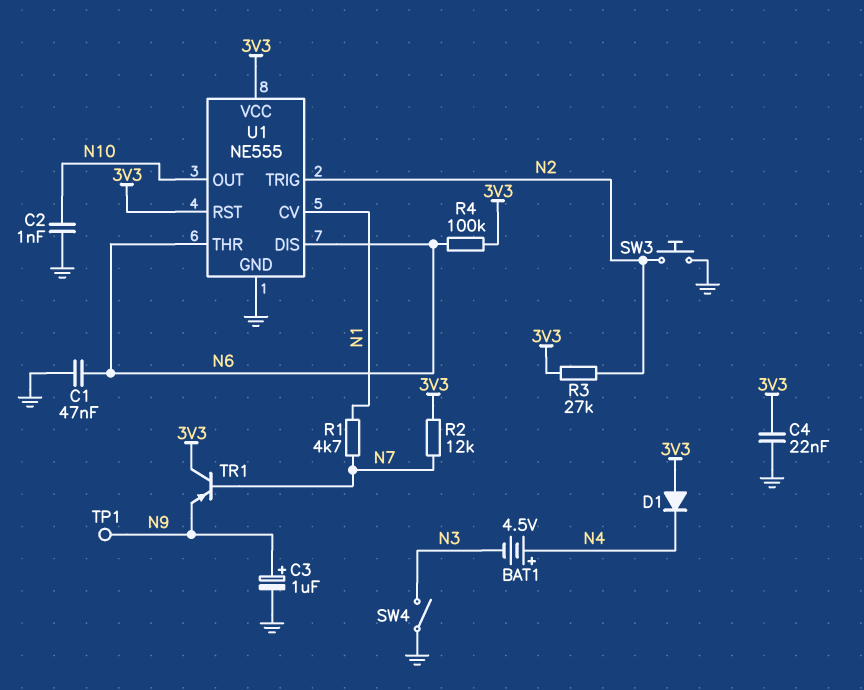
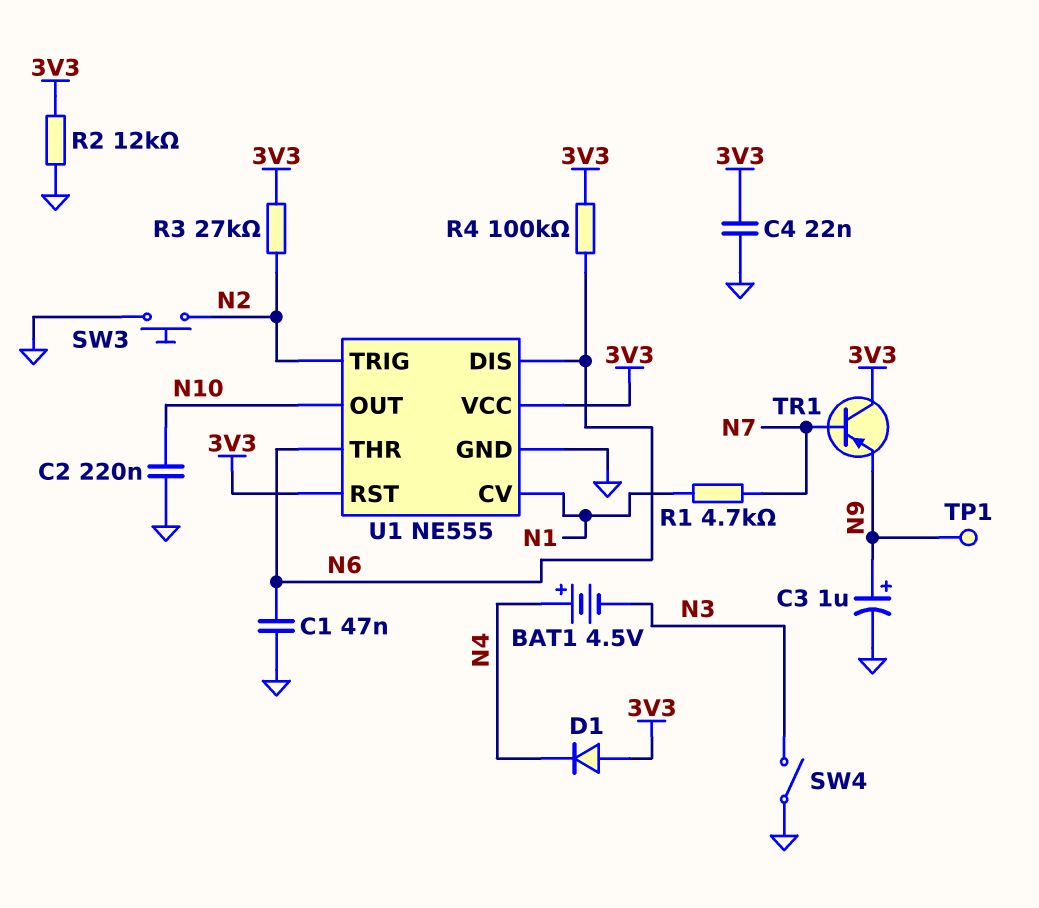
C2: 1nF (GND, N10) -> 220nF (GND, N10)
R2: 12k (3V3, N7) -> 12k (3V3, GND)

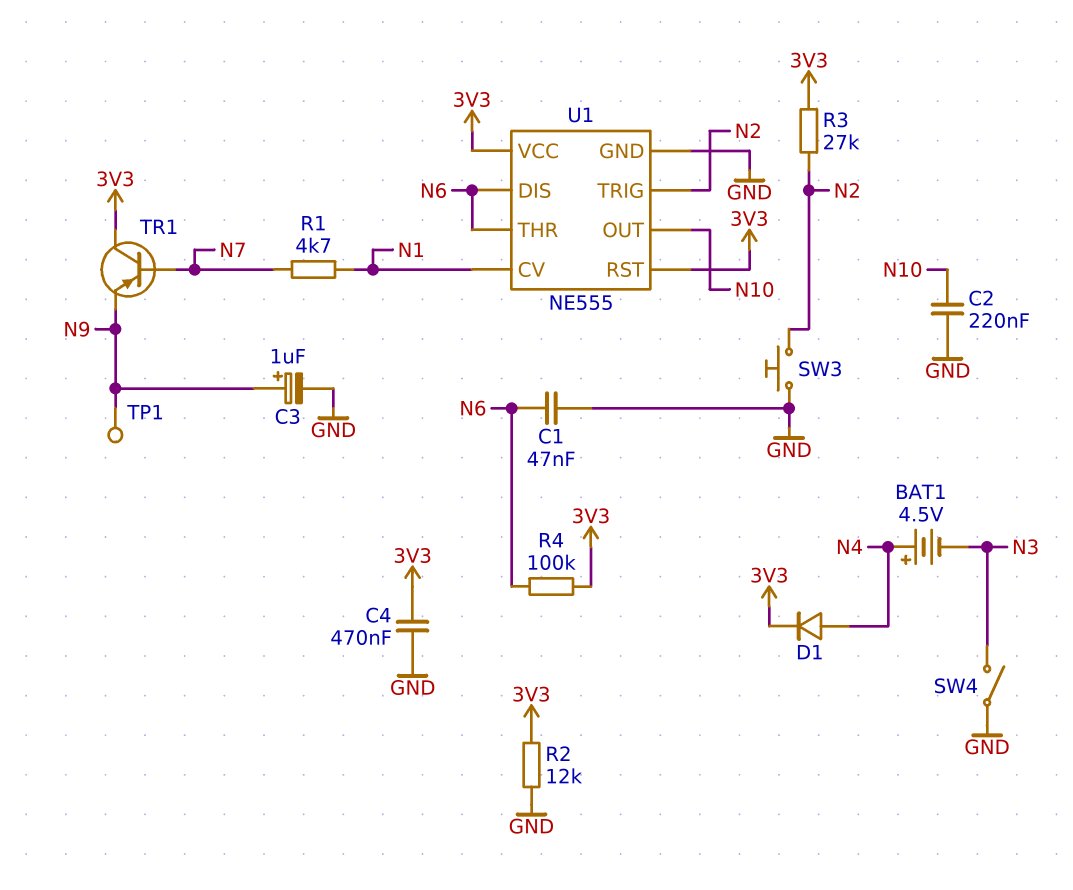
C4: 22nF (3V3, GND) -> 470nF (3V3, GND)
D1: diode (A 3V3, K N4) -> diode (A N4, K 3V3)

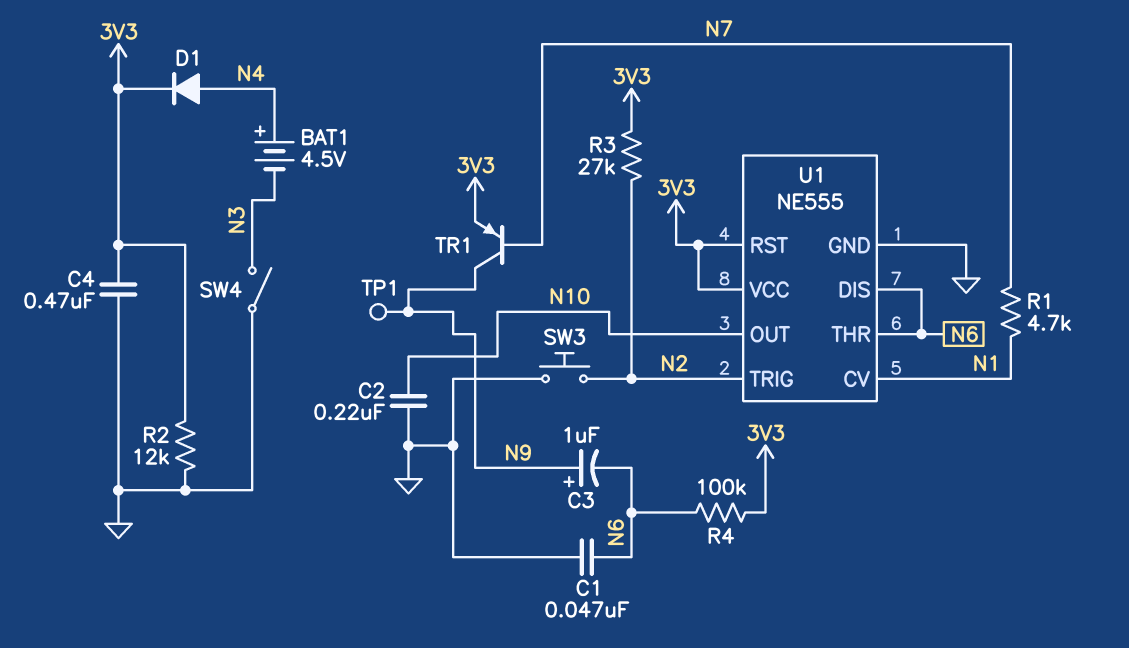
C3: 1uF (plus N9, minus GND) -> 1uF (plus N9, minus N6)
TR1: PNP (B N7, C 3V3, E N9) -> PNP (B N7, C N9, E 3V3)

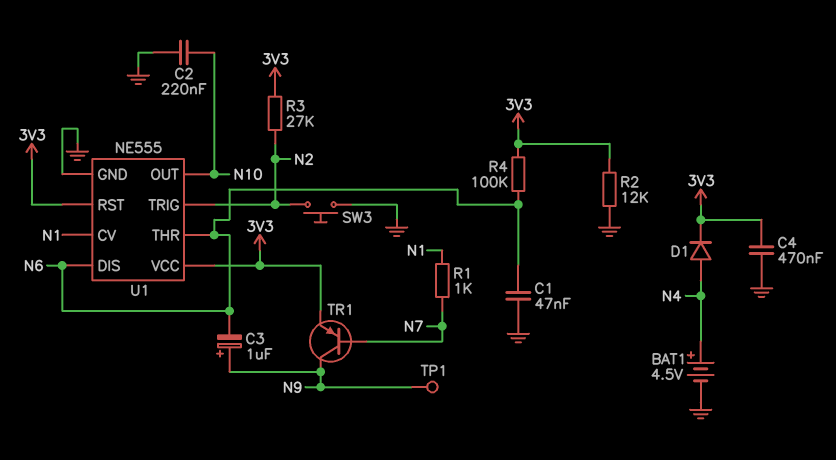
BAT1: 4.5V (plus N4, minus N3) -> 4.5V (plus N4, minus GND)
R1: 4.7k (N1, N7) -> 1k (N1, N7)
SW4: switch (GND, N3) -> none

